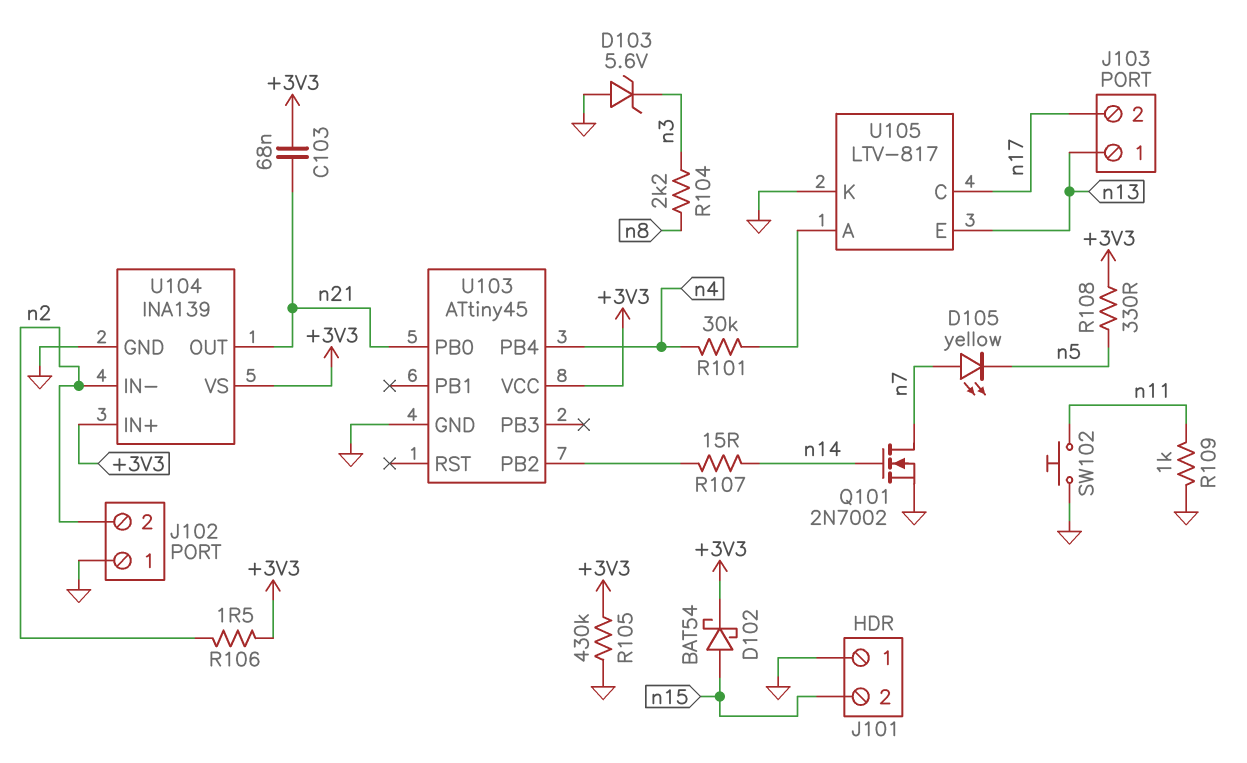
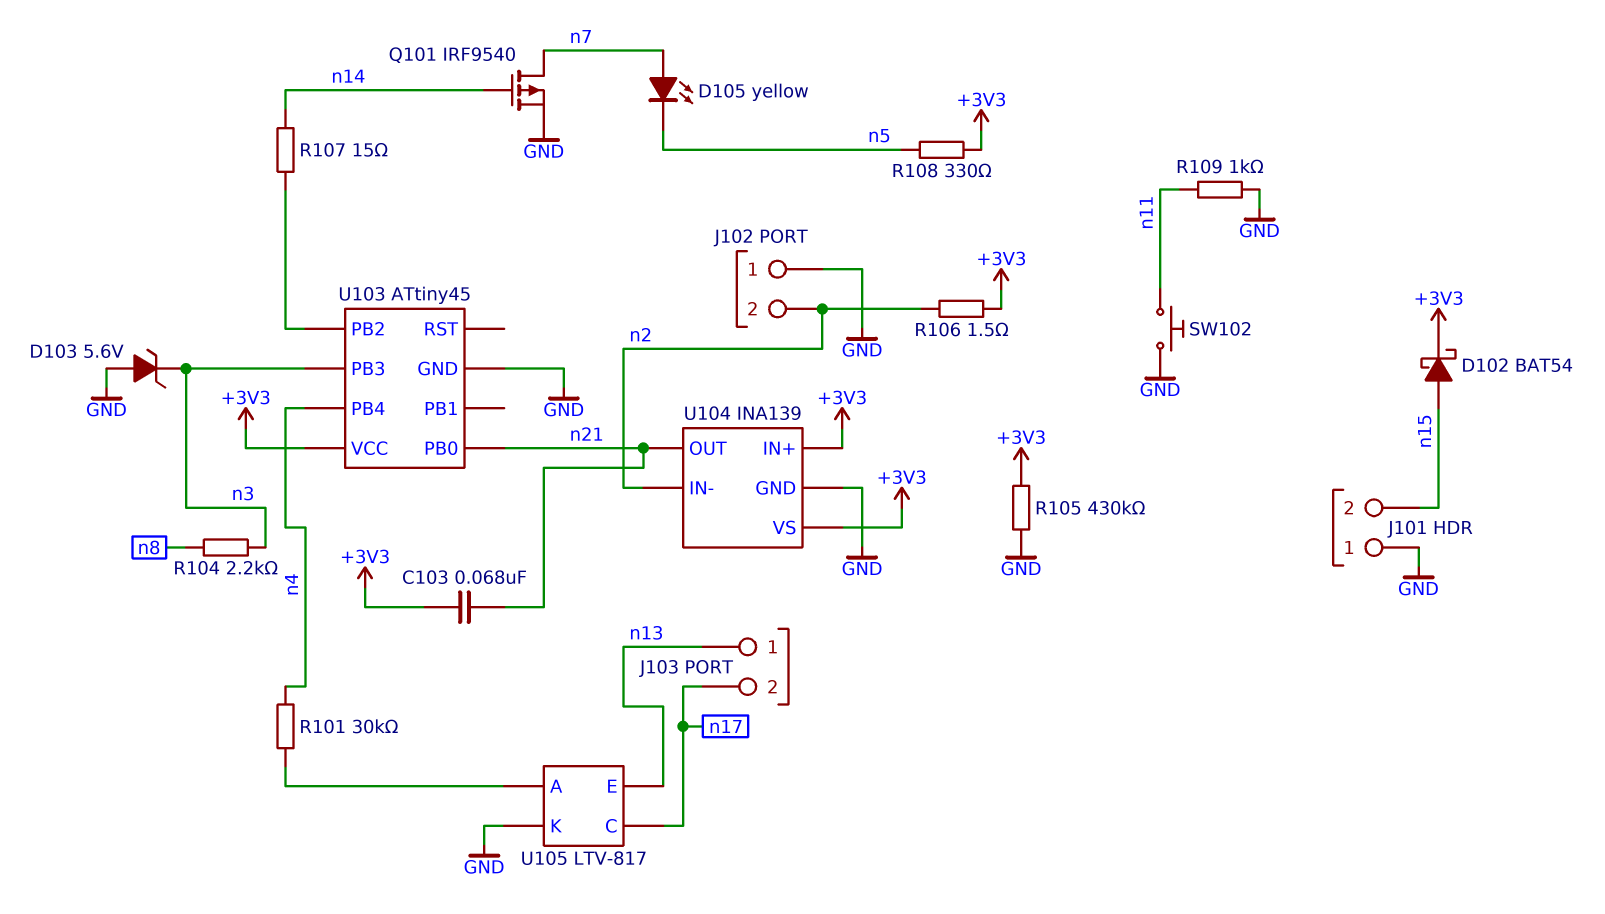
Q101: NMOS 2N7002 (G n14, D n7, S GND) -> PMOS IRF9540 (G n14, D n7, S GND)
U103 pin PB3: none -> n3

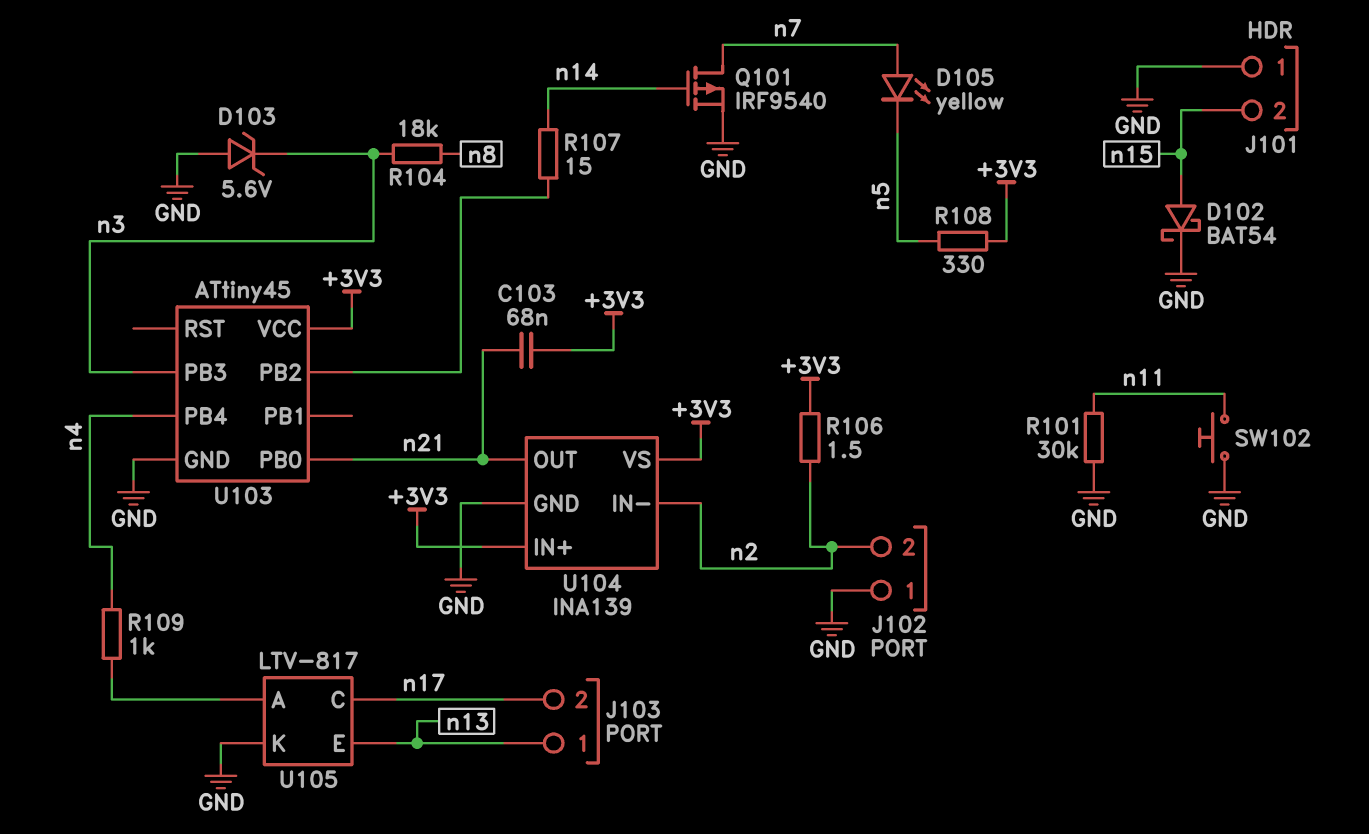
D102: schottky BAT54 (A n15, K +3V3) -> schottky BAT54 (A n15, K GND)
R101: 30k (U105/A, n4) -> 30k (GND, n11)
R104: 2.2k (n3, n8) -> 18k (n3, n8)
R105: 430k (+3V3, GND) -> none
R109: 1k (GND, n11) -> 1k (U105/A, n4)

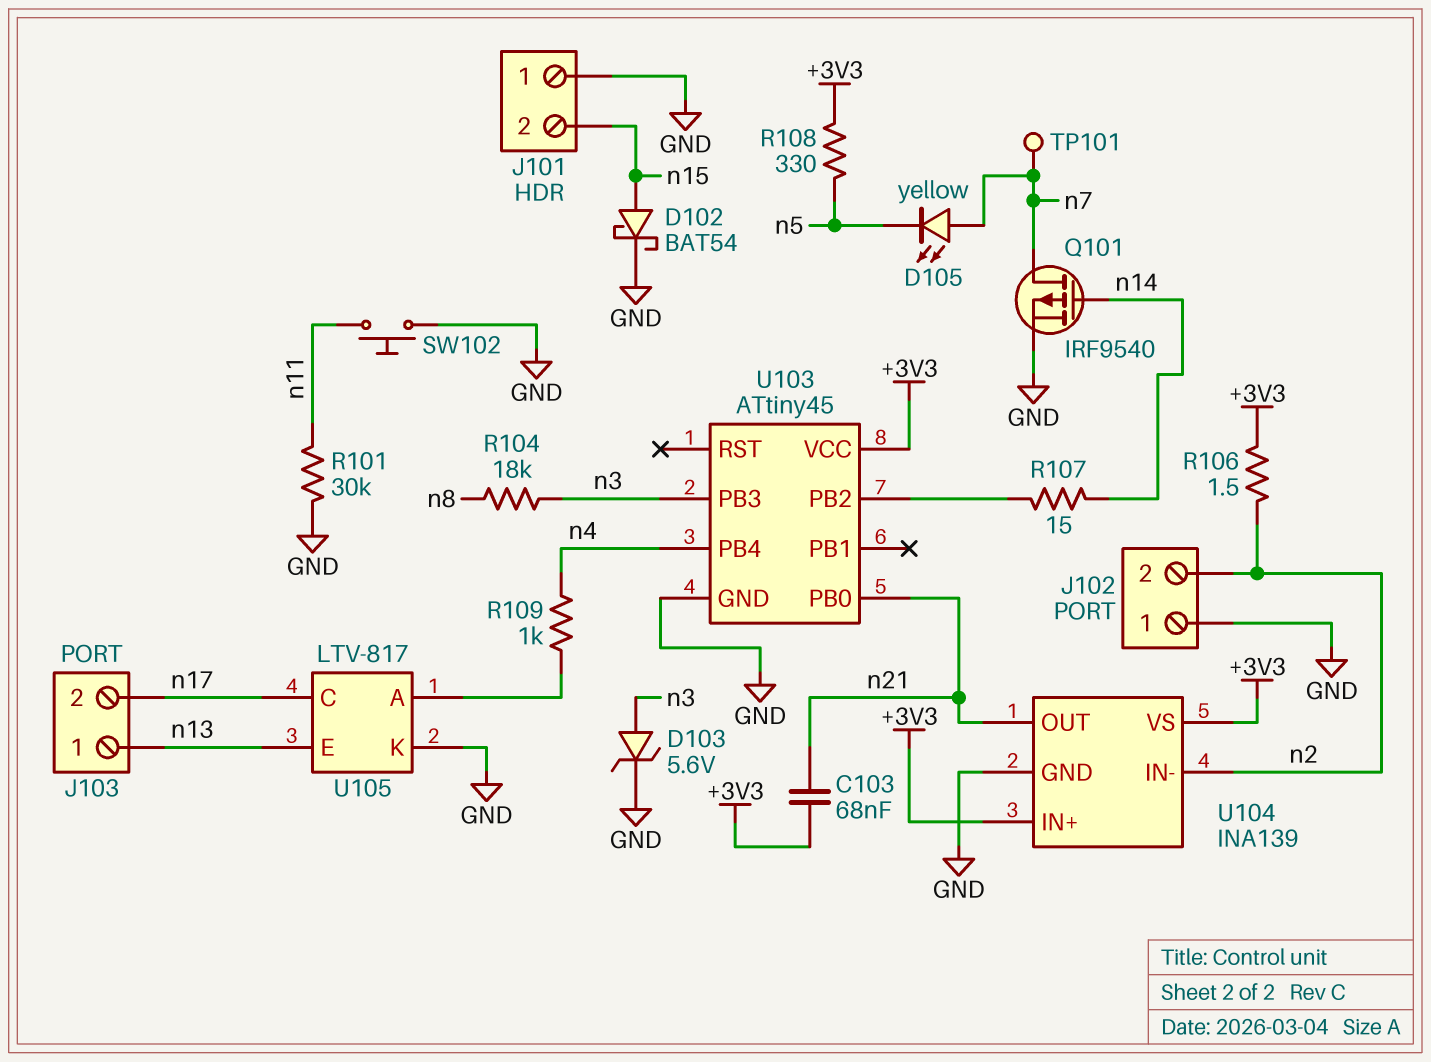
D103: zener 5.6V (A GND, K n3) -> zener 5.6V (A n3, K GND)
TP101: none -> test point (n7)

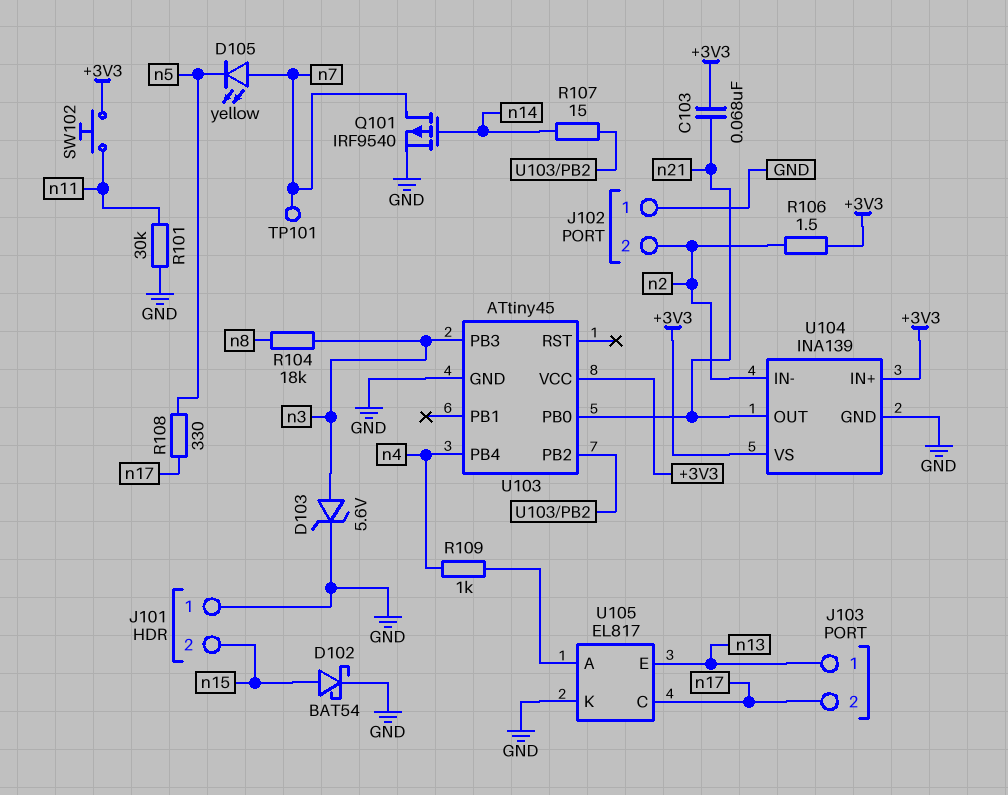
R108: 330 (+3V3, n5) -> 330 (n5, n17)
SW102: button (GND, n11) -> button (+3V3, n11)
U105: LTV-817 -> EL817

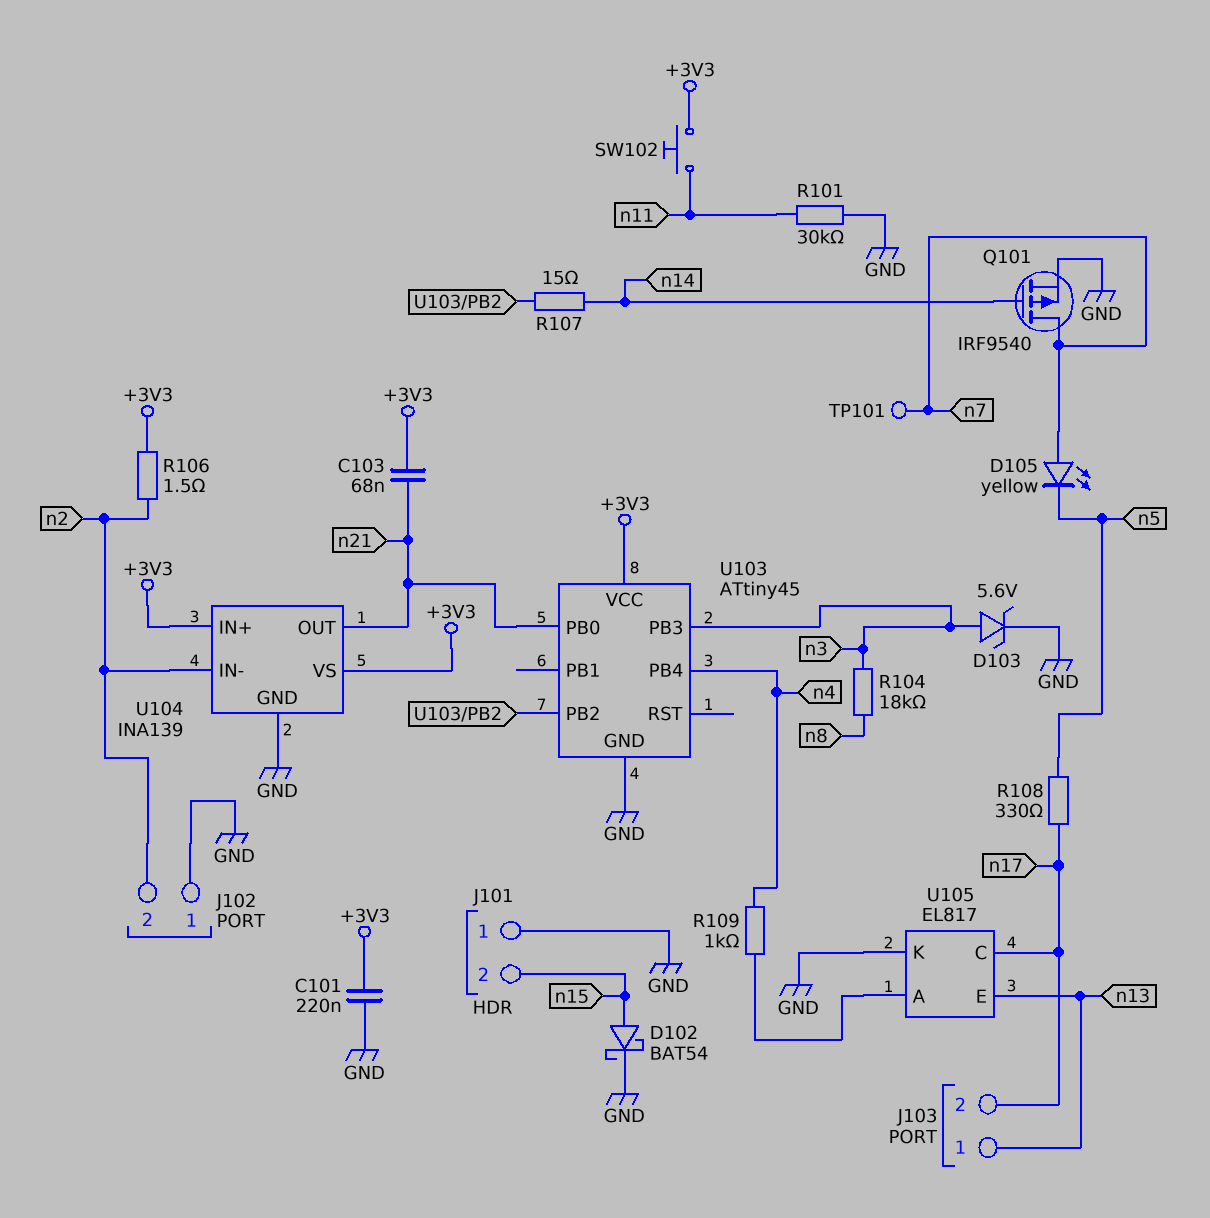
C101: none -> 220nF (+3V3, GND)

